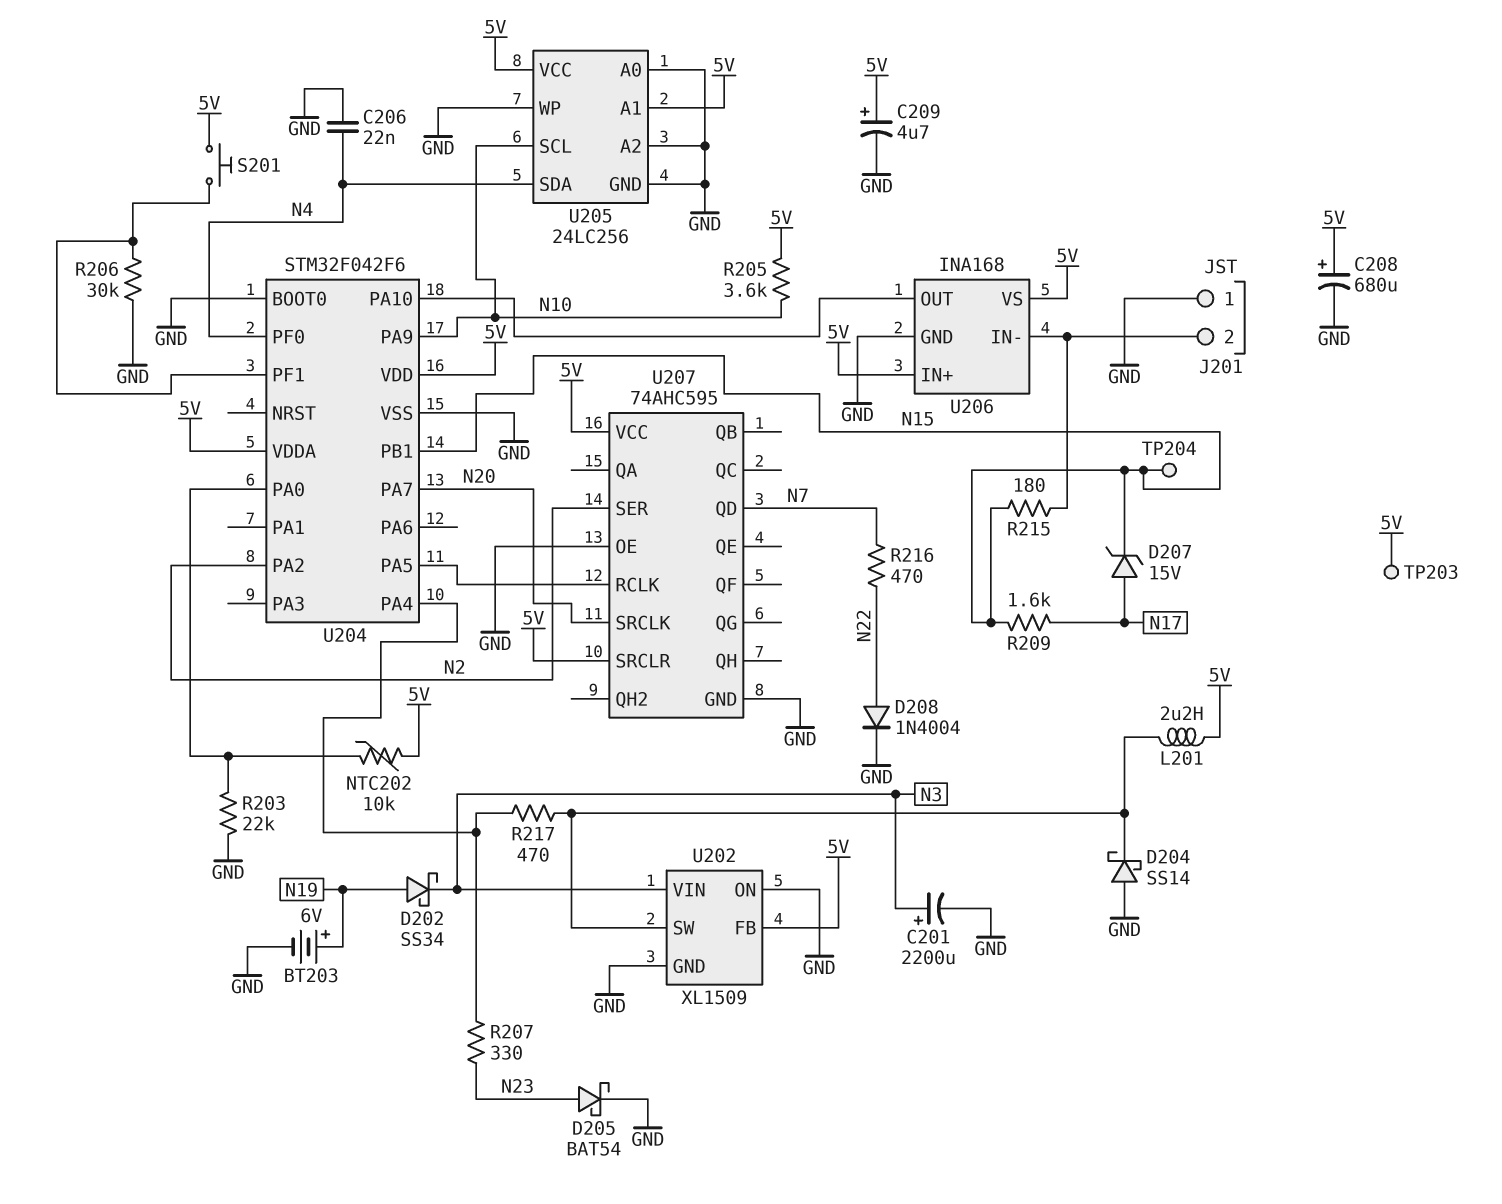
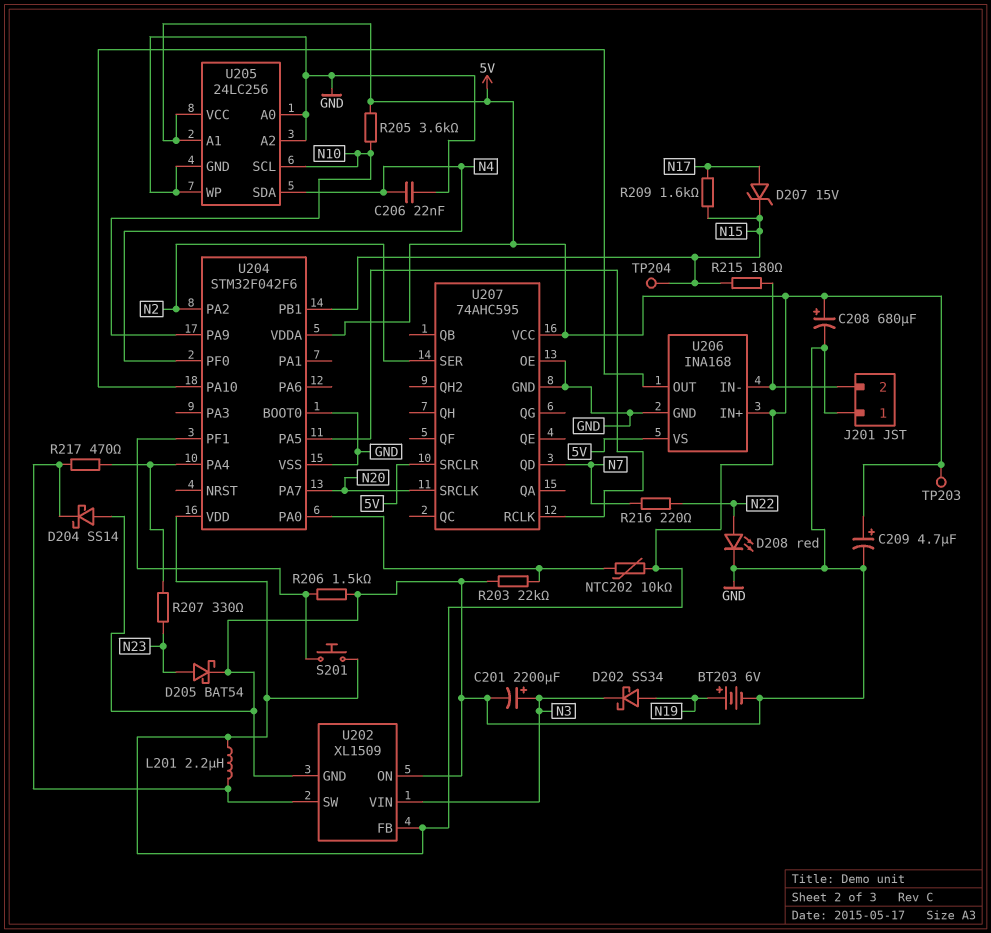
D208: diode 1N4004 (A N22, K GND) -> LED red (A N22, K GND)
R206: 30k (GND, U204/PF1) -> 1.5k (GND, U204/PF1)
R216: 470 (N7, N22) -> 220 (N7, N22)

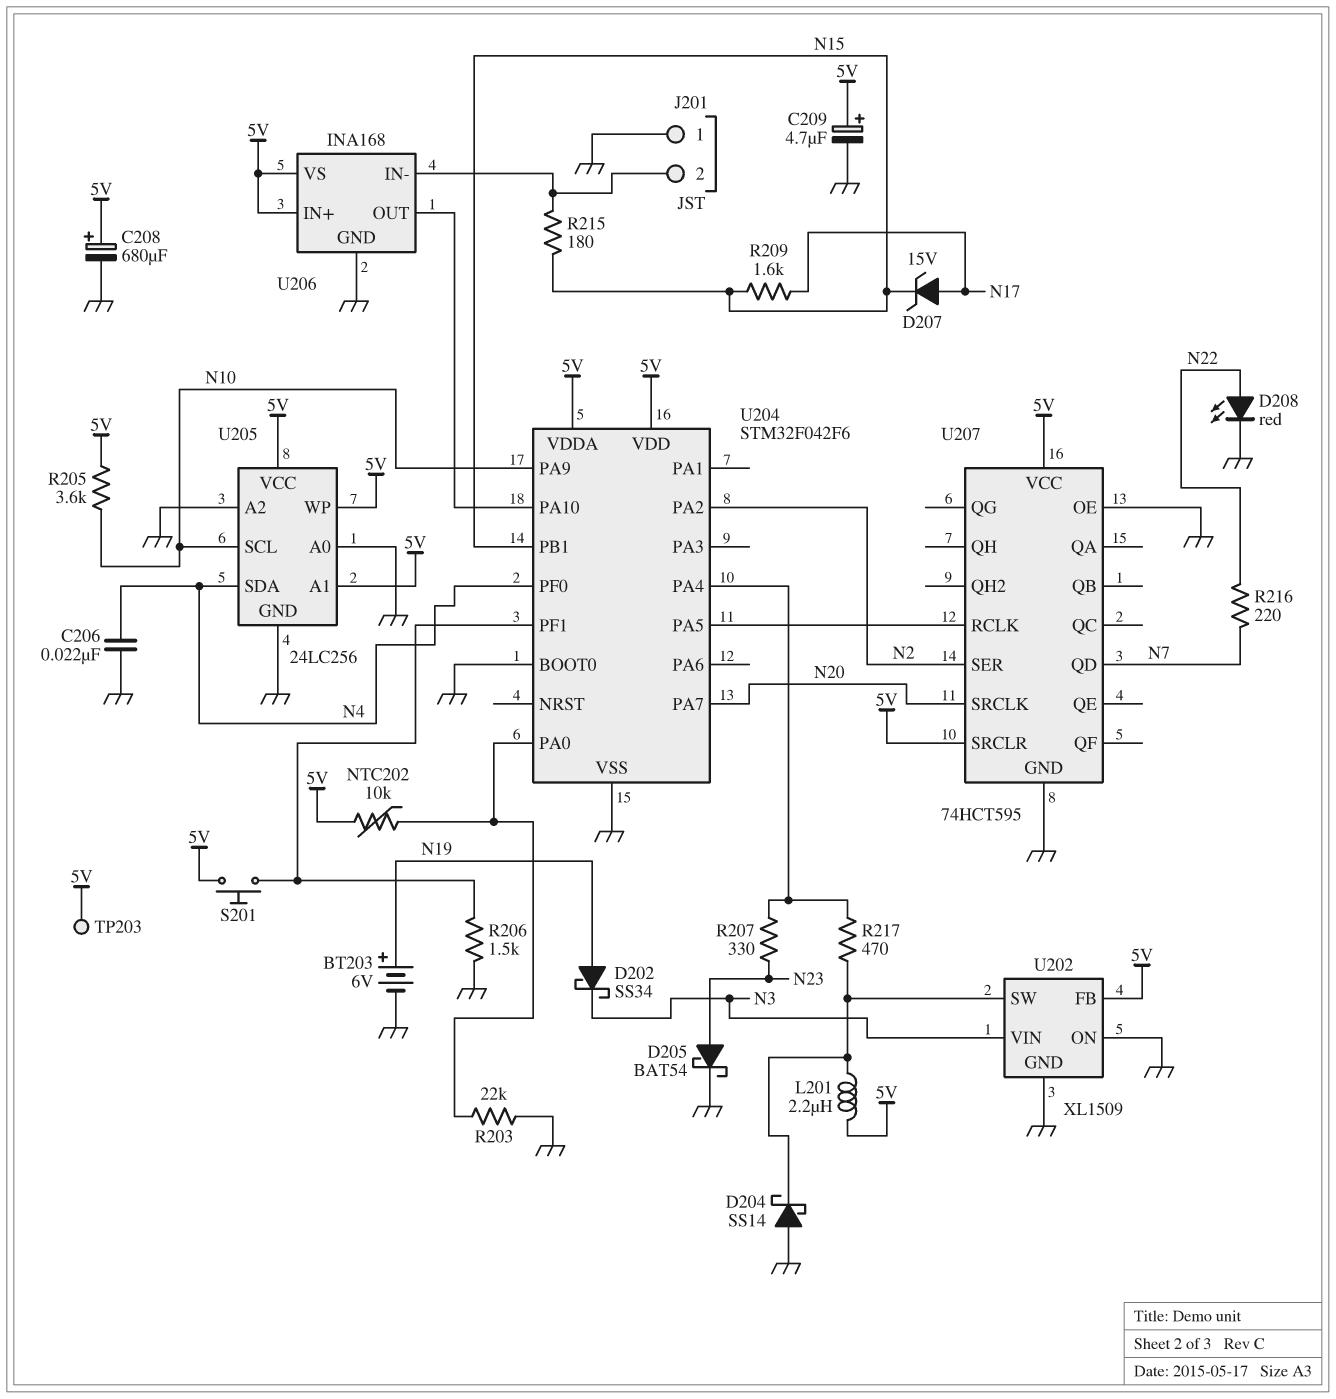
C201: 2200uF (plus N3, minus GND) -> none
TP204: test point (N15) -> none
U205 pin WP: GND -> 5V
U207: 74AHC595 -> 74HCT595

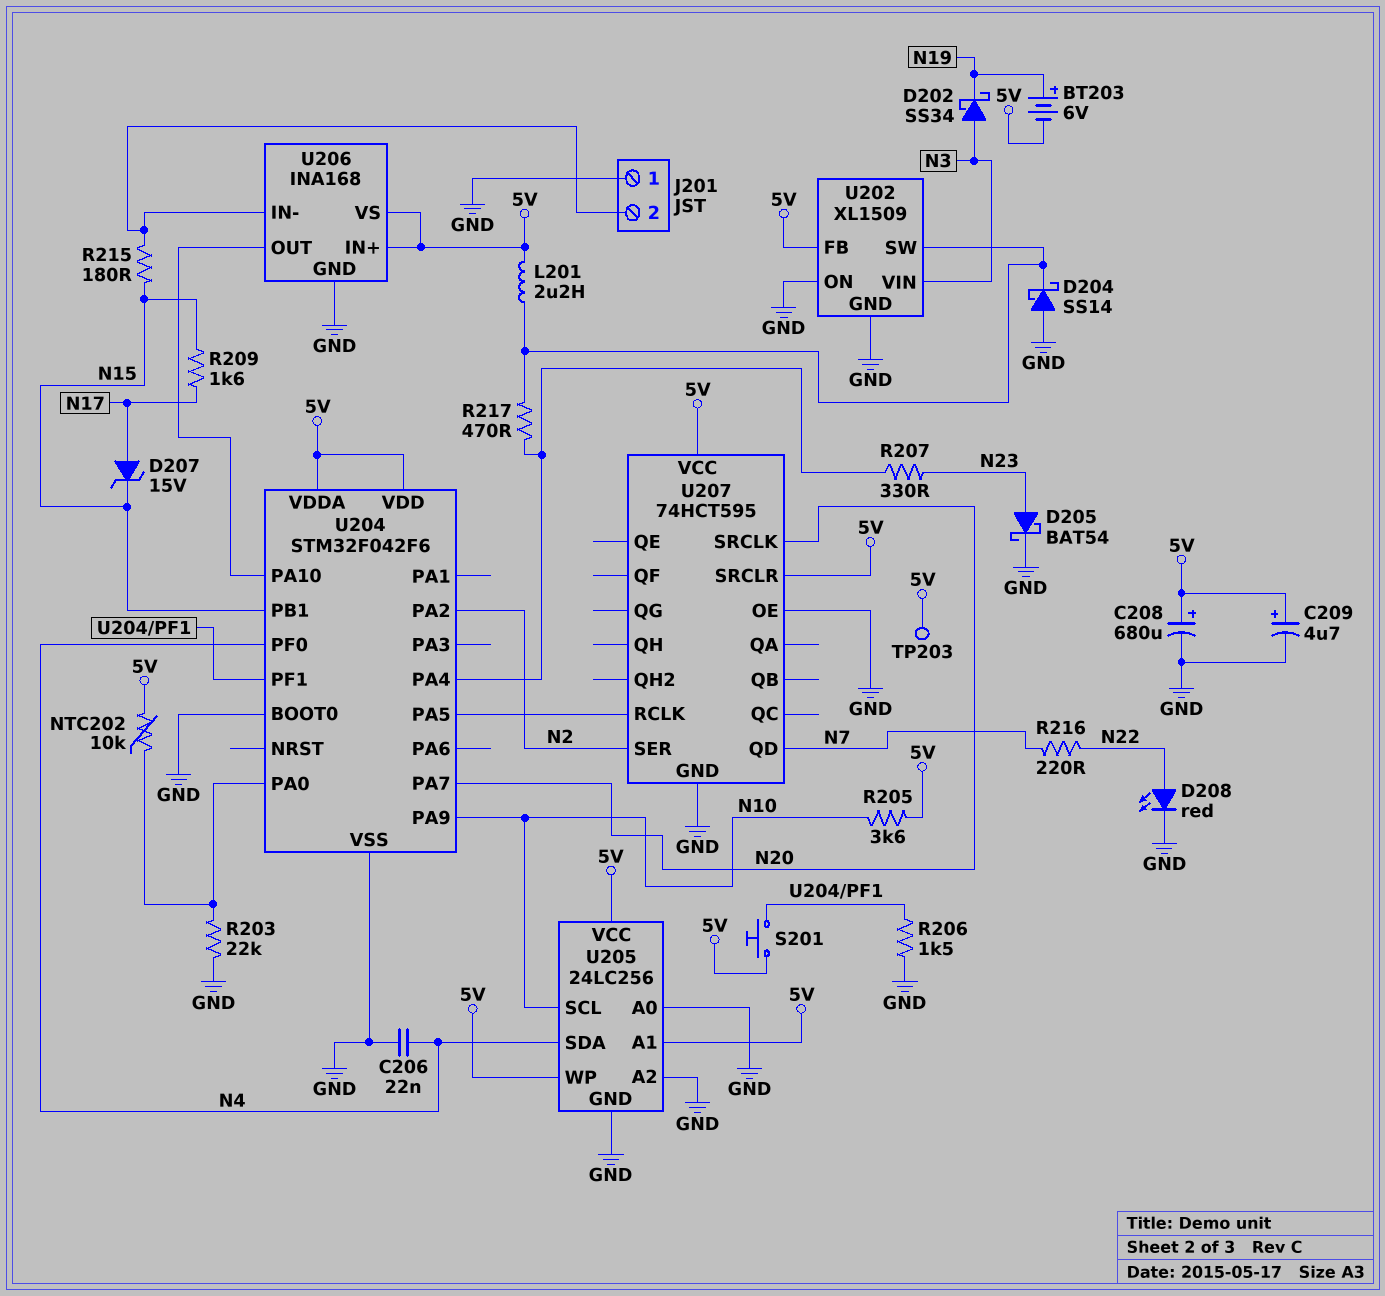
BT203: 6V (plus N19, minus GND) -> 6V (plus N19, minus 5V)
D202: schottky SS34 (A N19, K N3) -> schottky SS34 (A N3, K N19)

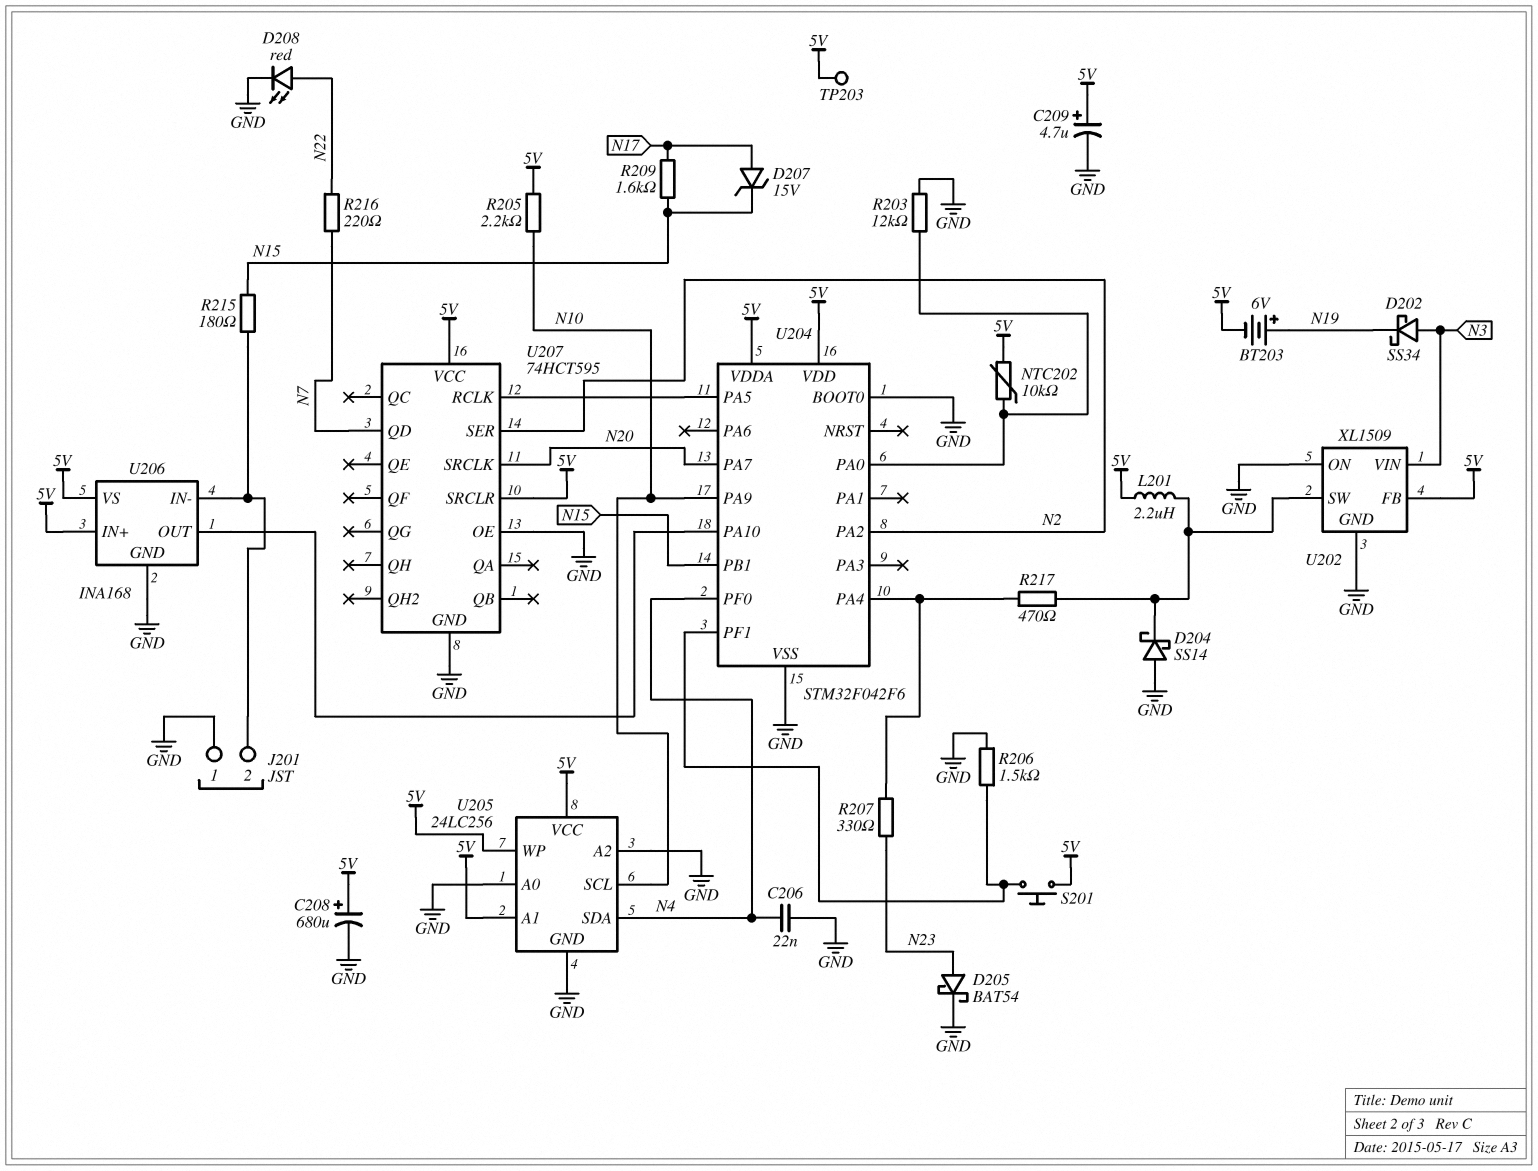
R203: 22k (GND, U204/PA0) -> 12k (GND, U204/PA0)
R205: 3.6k (5V, N10) -> 2.2k (5V, N10)

